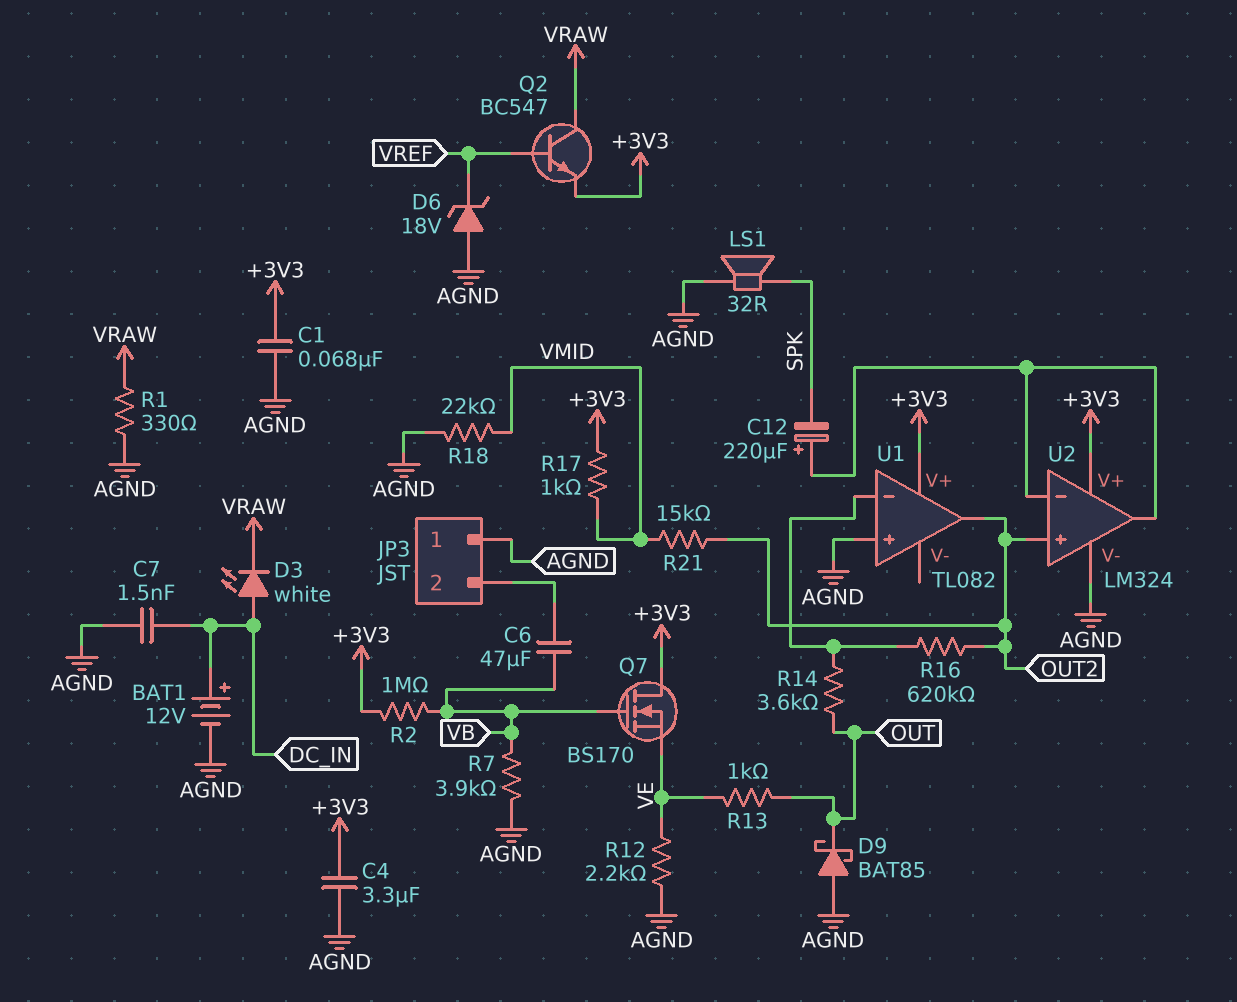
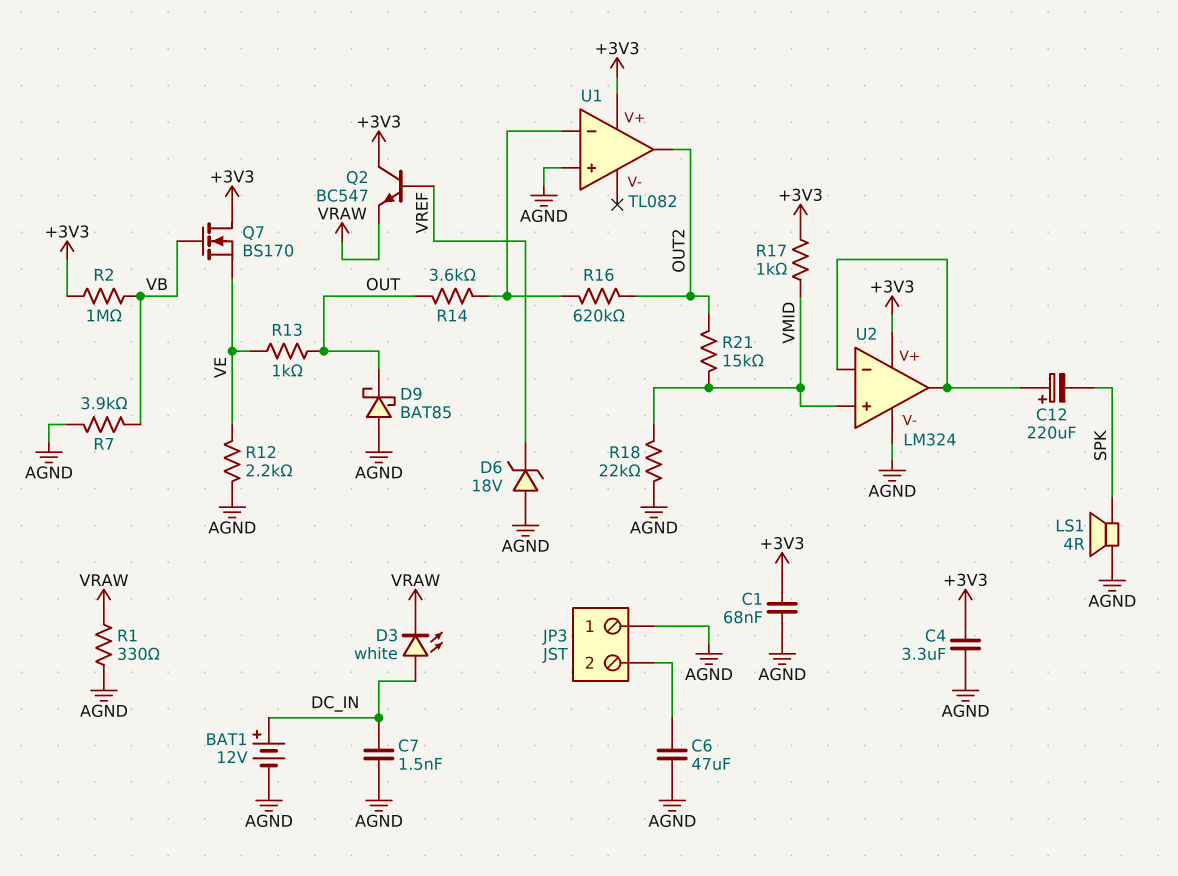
C6: 47uF (JP3/2, VB) -> 47uF (AGND, JP3/2)
LS1: speaker 32R (AGND, SPK) -> speaker 4R (AGND, SPK)
Q2: NPN BC547 (B VREF, C VRAW, E +3V3) -> NPN BC547 (B VREF, C +3V3, E VRAW)
U2 pin in+: OUT2 -> VMID

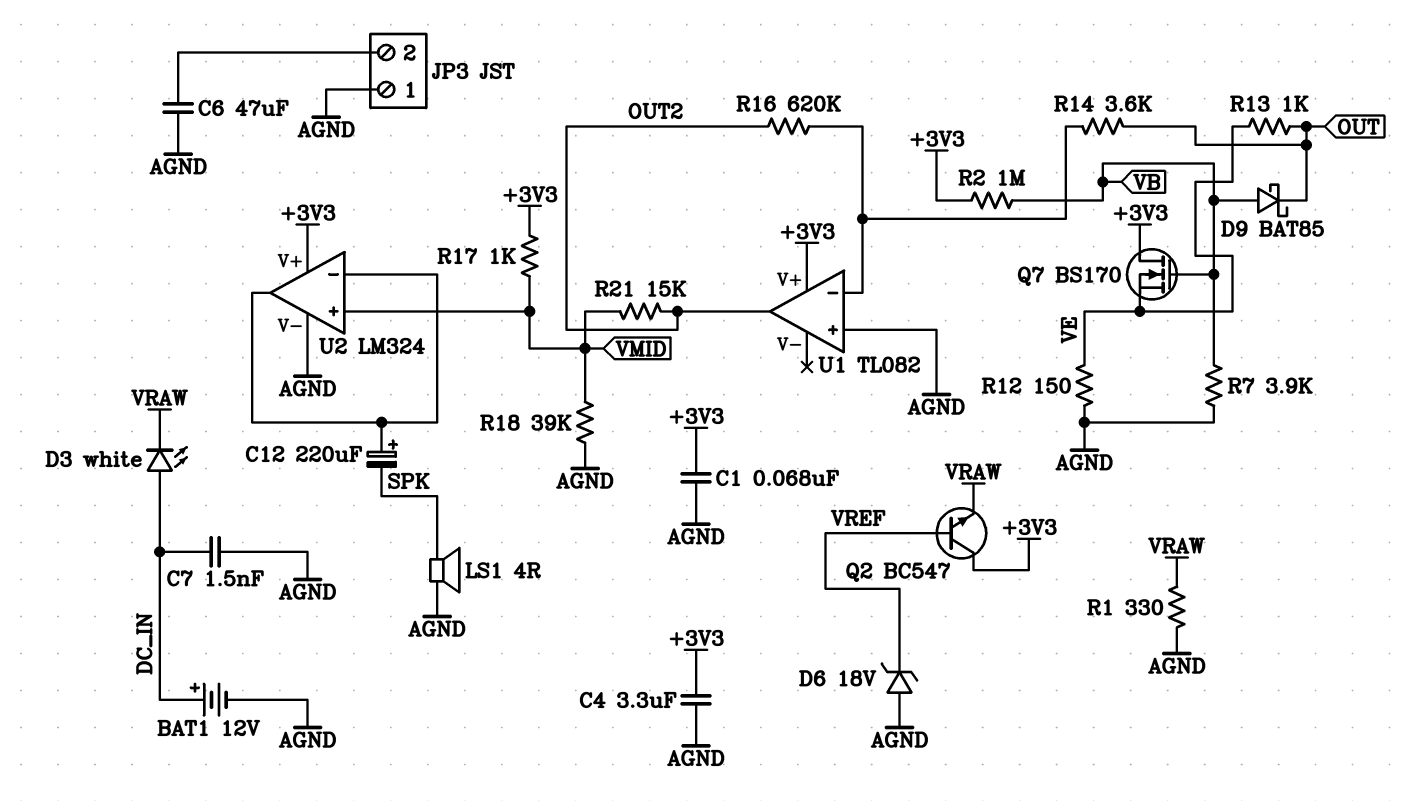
D9: schottky BAT85 (A AGND, K OUT) -> schottky BAT85 (A VB, K OUT)
R12: 2.2k (AGND, VE) -> 150 (AGND, VE)
R18: 22k (AGND, VMID) -> 39k (AGND, VMID)

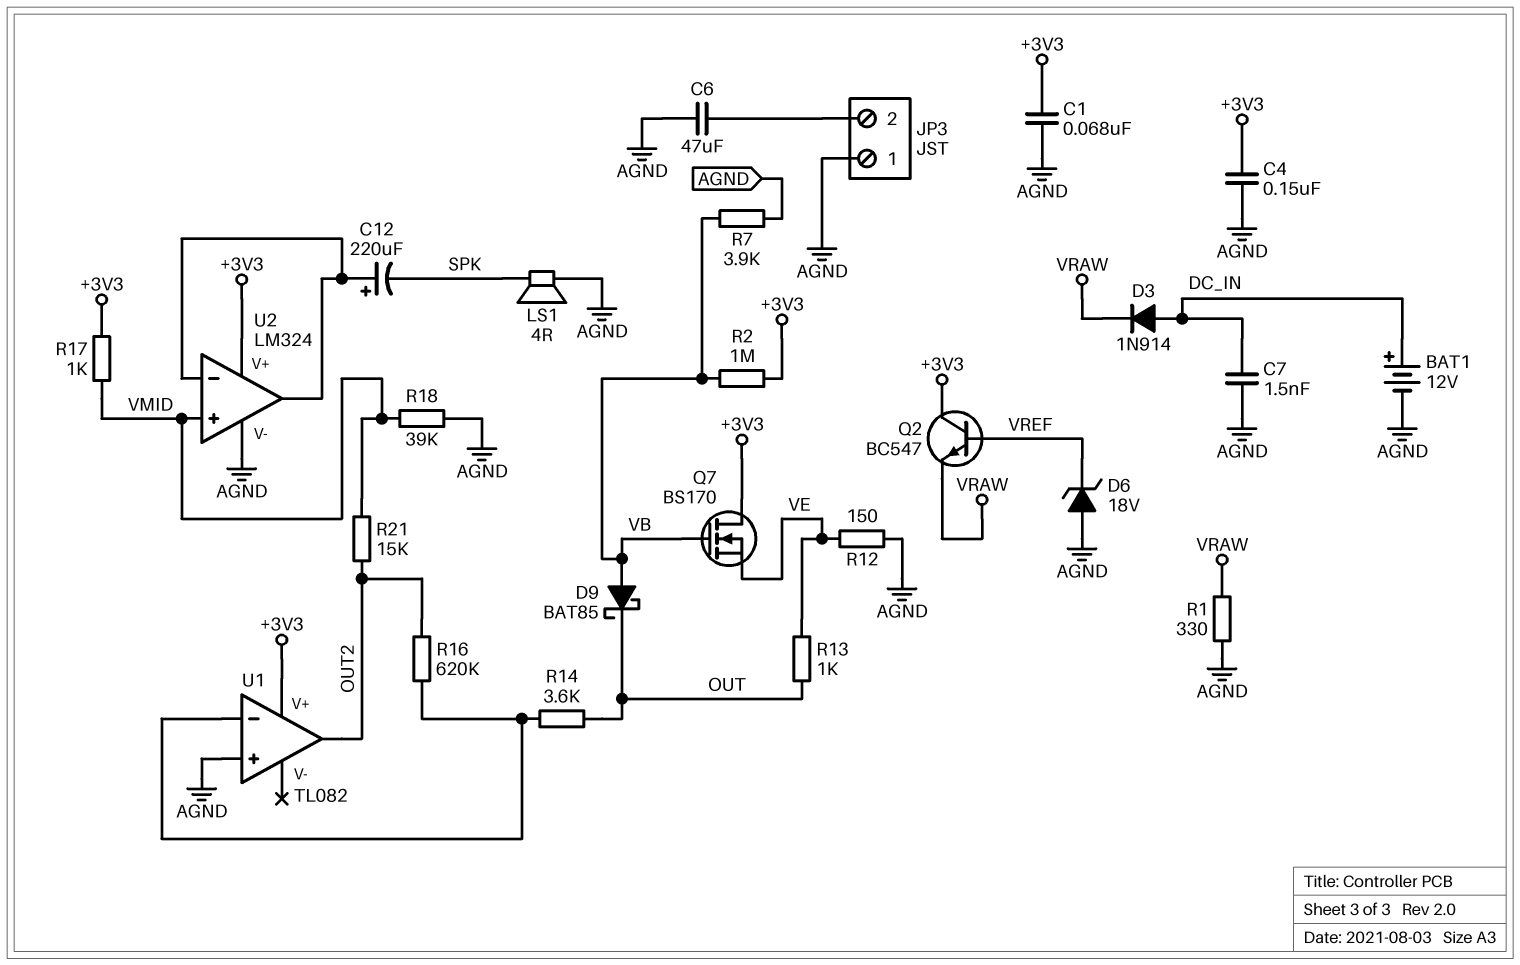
C4: 3.3uF (+3V3, AGND) -> 150nF (+3V3, AGND)
D3: LED white (A DC_IN, K VRAW) -> diode 1N914 (A DC_IN, K VRAW)

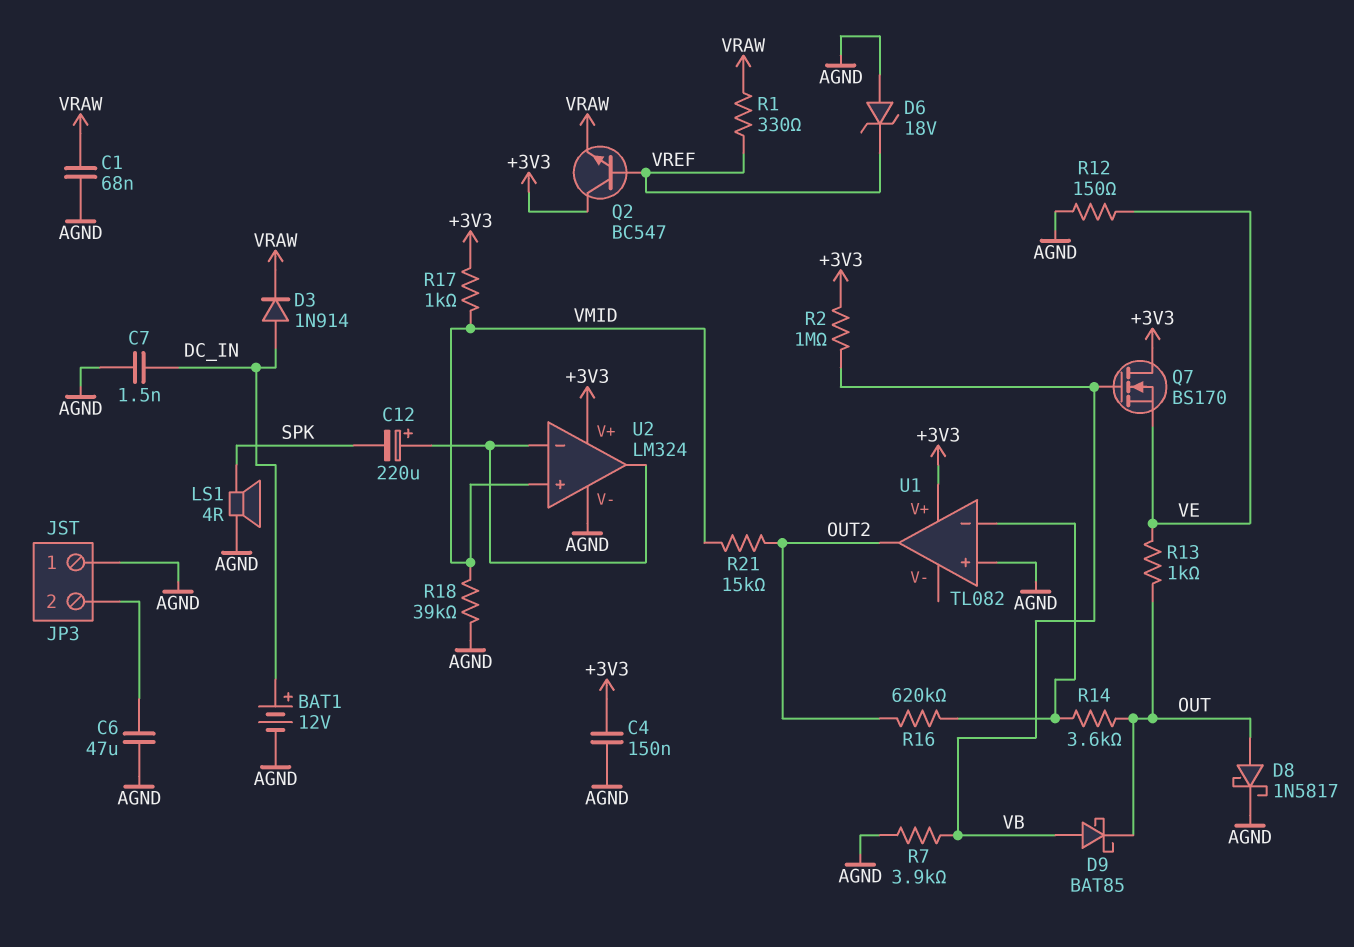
C1: 68nF (+3V3, AGND) -> 68nF (AGND, VRAW)
D8: none -> schottky 1N5817 (A OUT, K AGND)
R1: 330 (AGND, VRAW) -> 330 (VRAW, VREF)

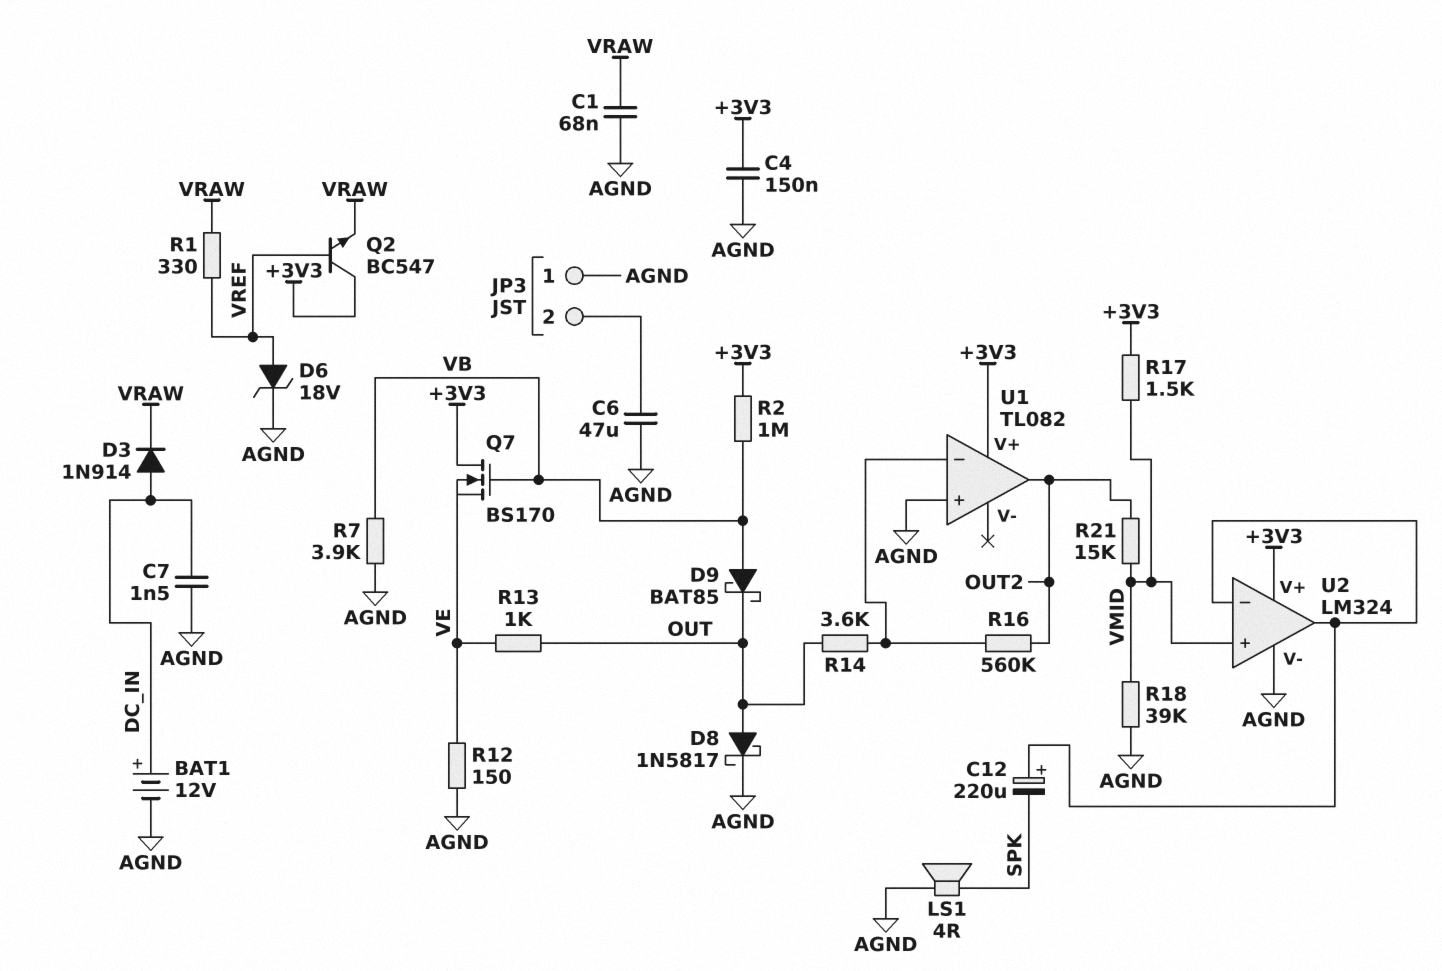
D6: zener 18V (A AGND, K VREF) -> zener 18V (A VREF, K AGND)
R16: 620k (OUT2, U1/in-) -> 560k (OUT2, U1/in-)
R17: 1k (+3V3, VMID) -> 1.5k (+3V3, VMID)

